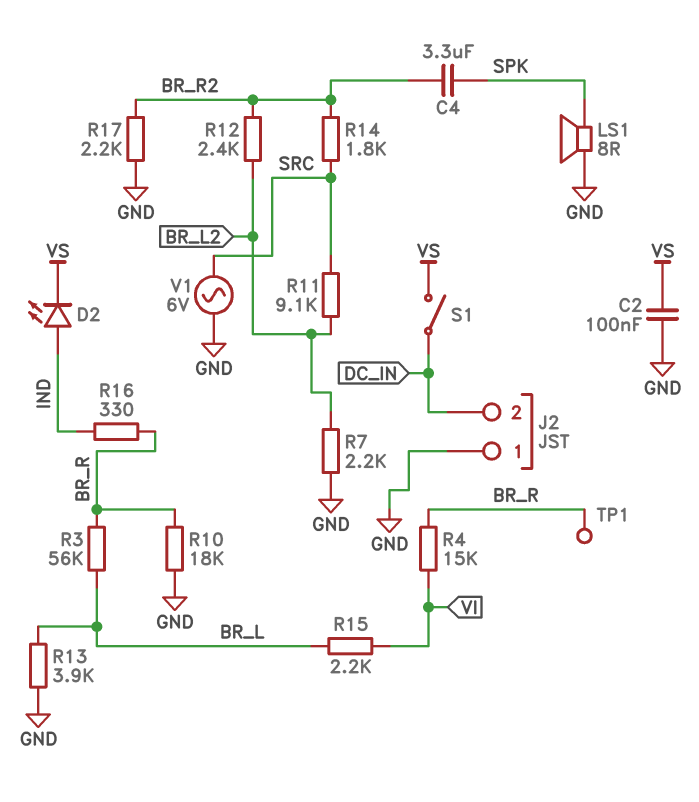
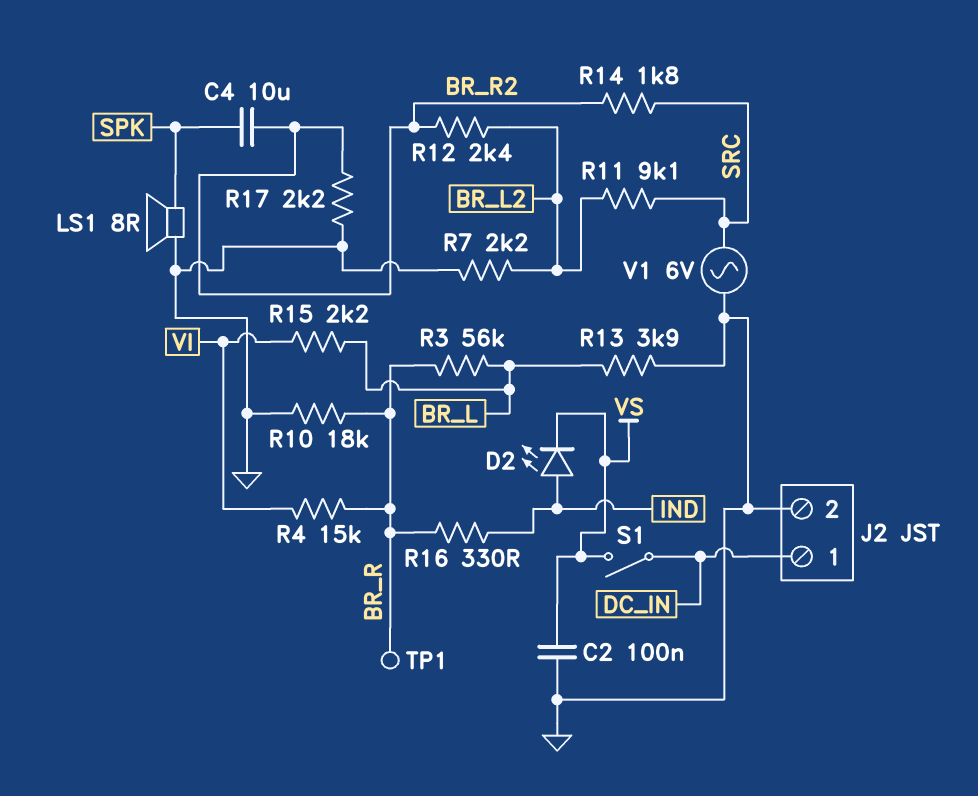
C4: 3.3uF (BR_R2, SPK) -> 10uF (BR_R2, SPK)
J2 pin 1: GND -> DC_IN
J2 pin 2: DC_IN -> GND

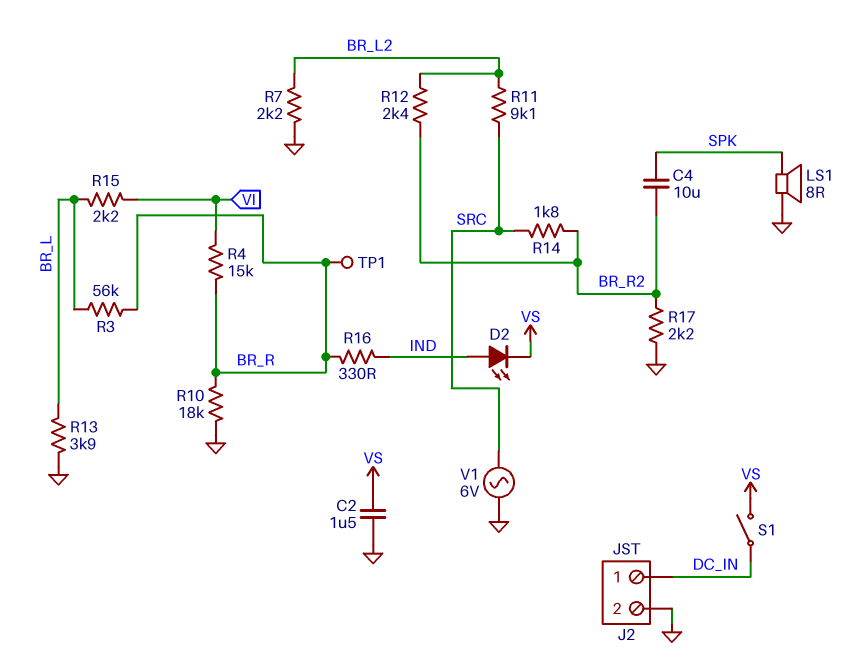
C2: 100nF (GND, VS) -> 1.5uF (GND, VS)

